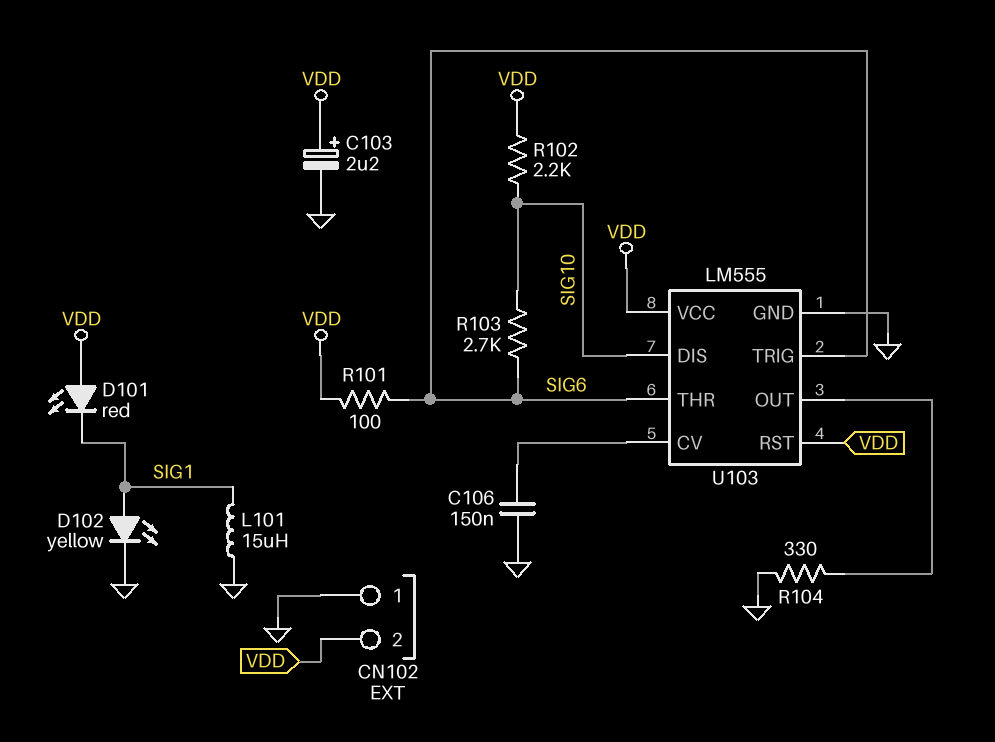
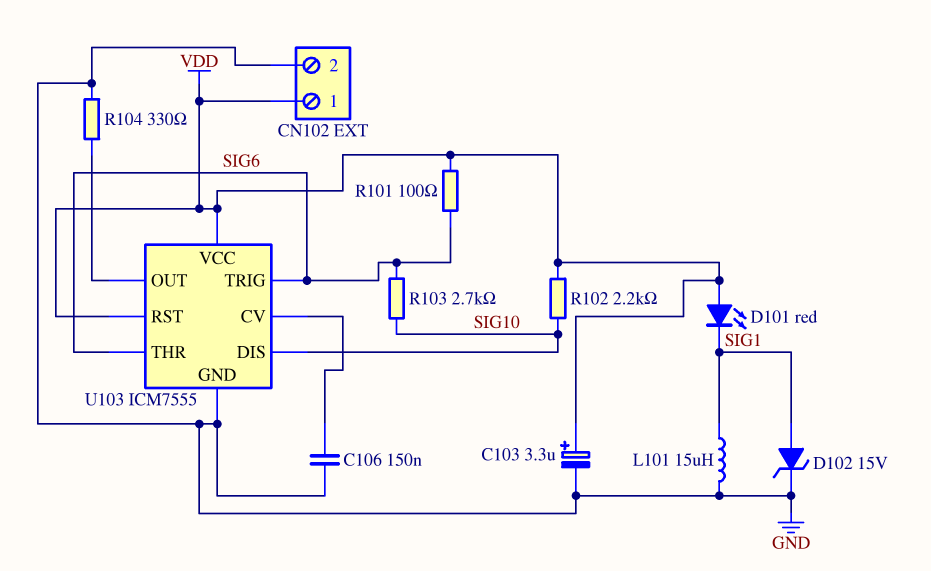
C103: 2.2uF (plus VDD, minus GND) -> 3.3uF (plus VDD, minus GND)
CN102 pin 1: GND -> VDD
CN102 pin 2: VDD -> GND
D102: LED yellow (A SIG1, K GND) -> zener 15V (A SIG1, K GND)
U103: LM555 -> ICM7555

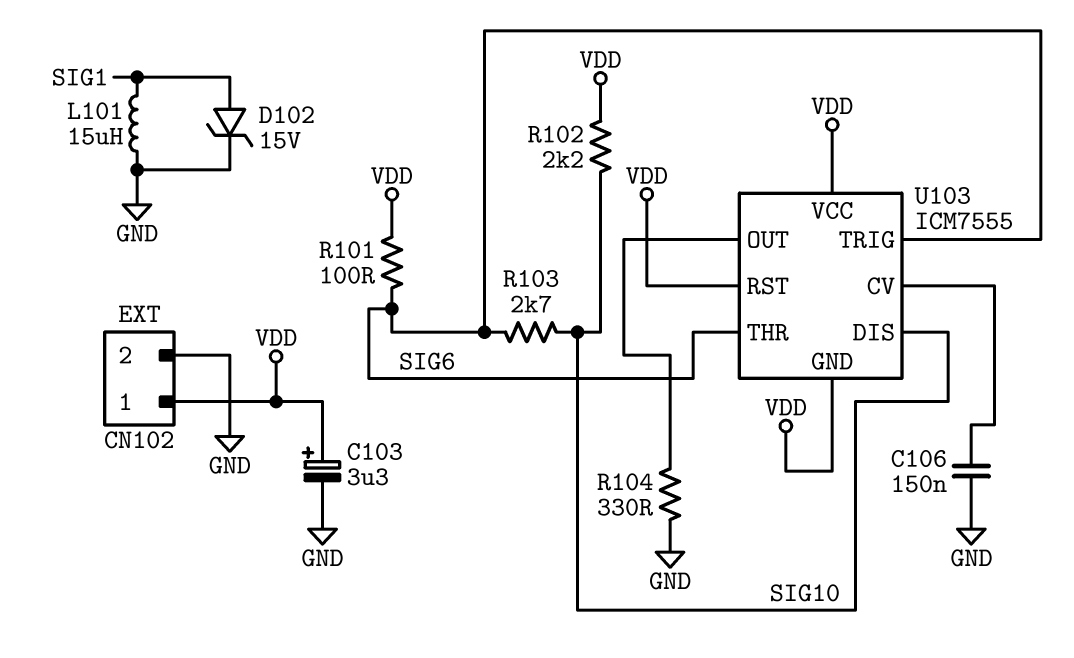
D101: LED red (A VDD, K SIG1) -> none
U103 pin GND: GND -> VDD

